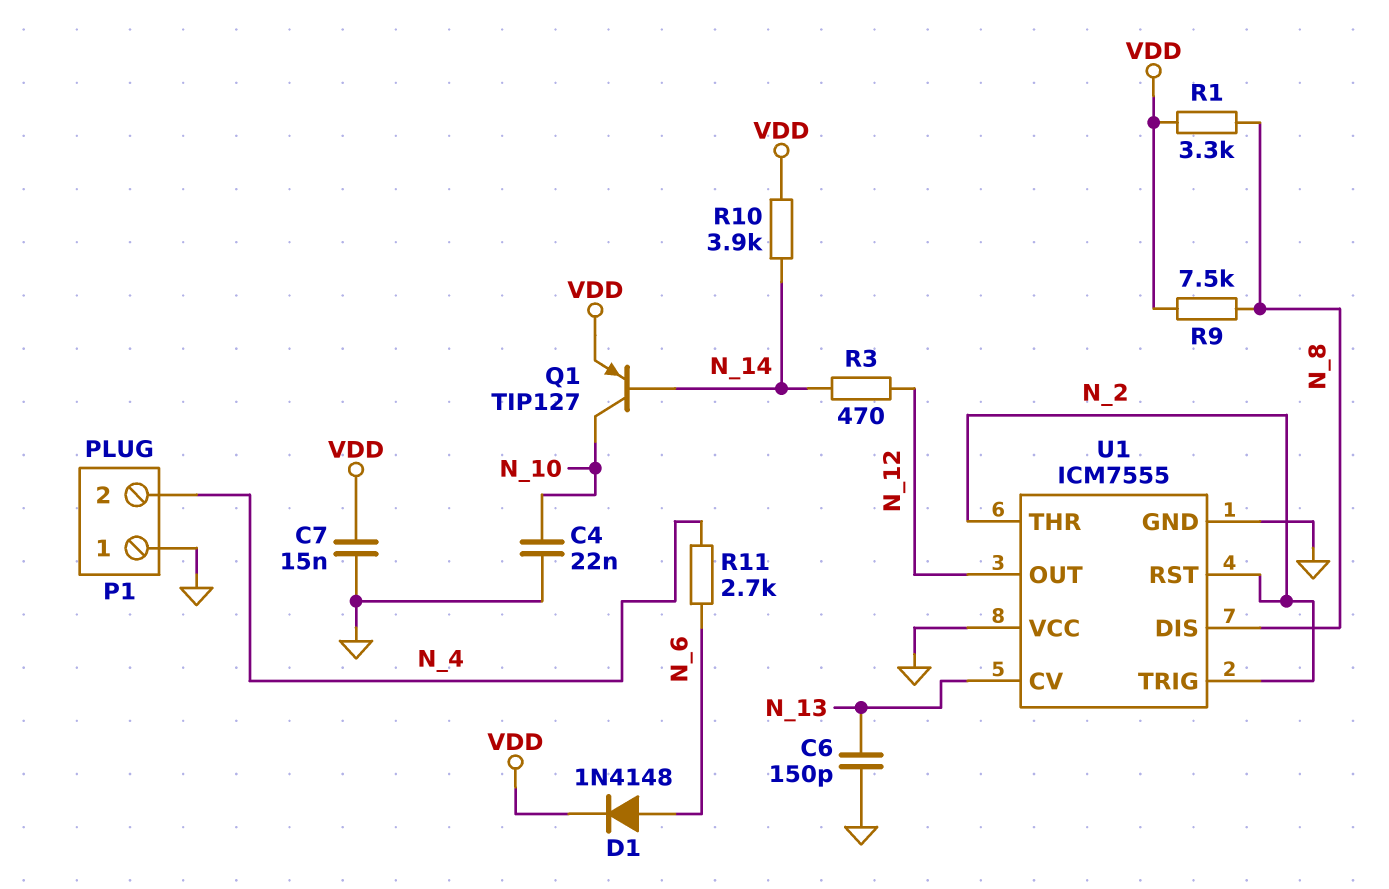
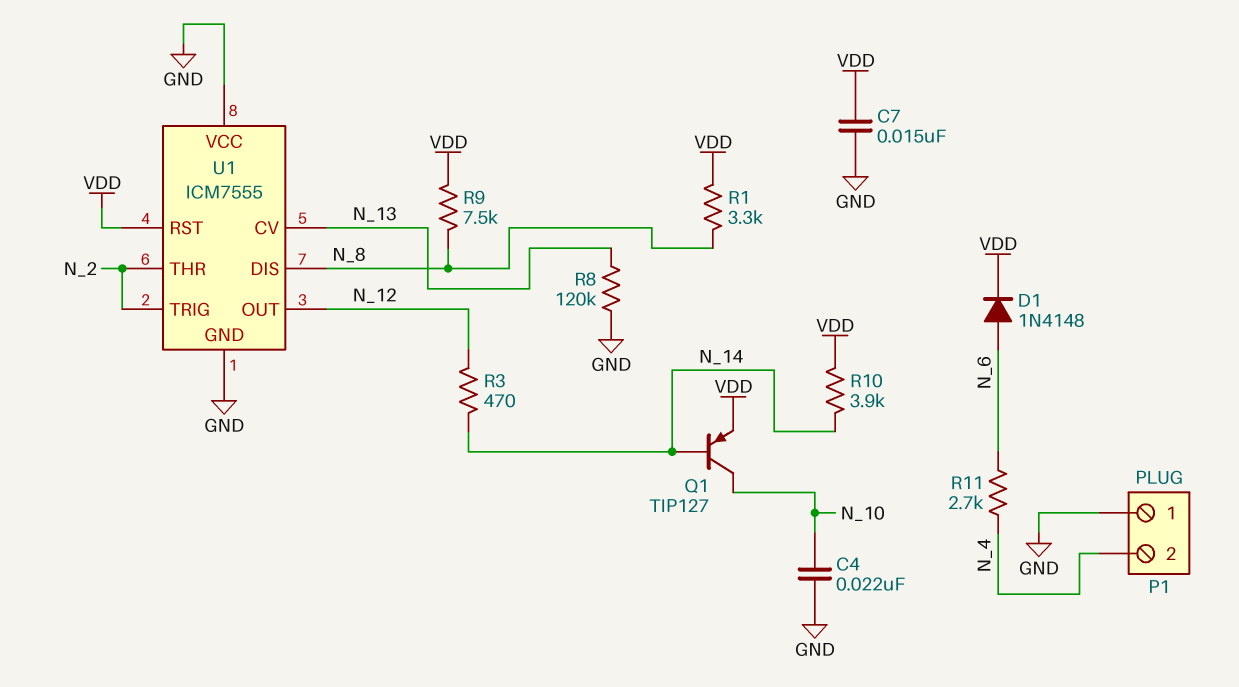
C6: 150pF (GND, N_13) -> none
R8: none -> 120k (GND, N_13)
U1 pin RST: N_2 -> VDD

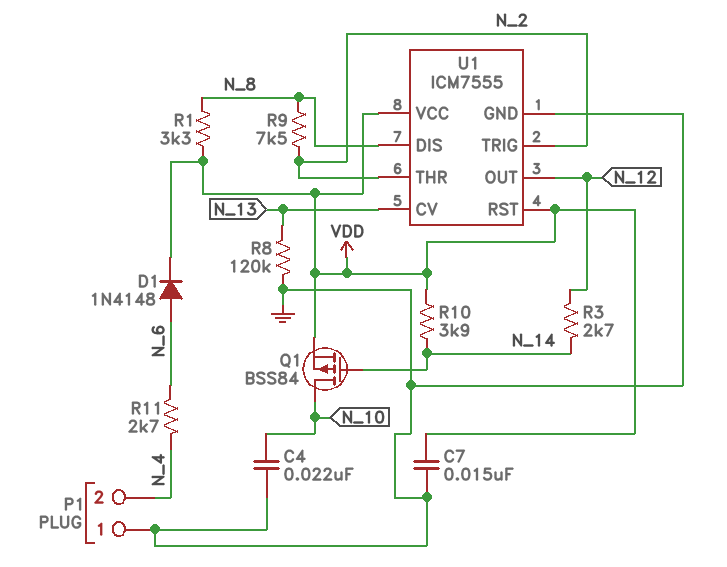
Q1: PNP TIP127 (B N_14, C N_10, E VDD) -> PMOS BSS84 (G N_14, D N_10, S VDD)
R3: 470 (N_12, N_14) -> 2.7k (N_12, N_14)
R9: 7.5k (N_8, VDD) -> 7.5k (N_2, N_8)
U1 pin VCC: GND -> VDD

